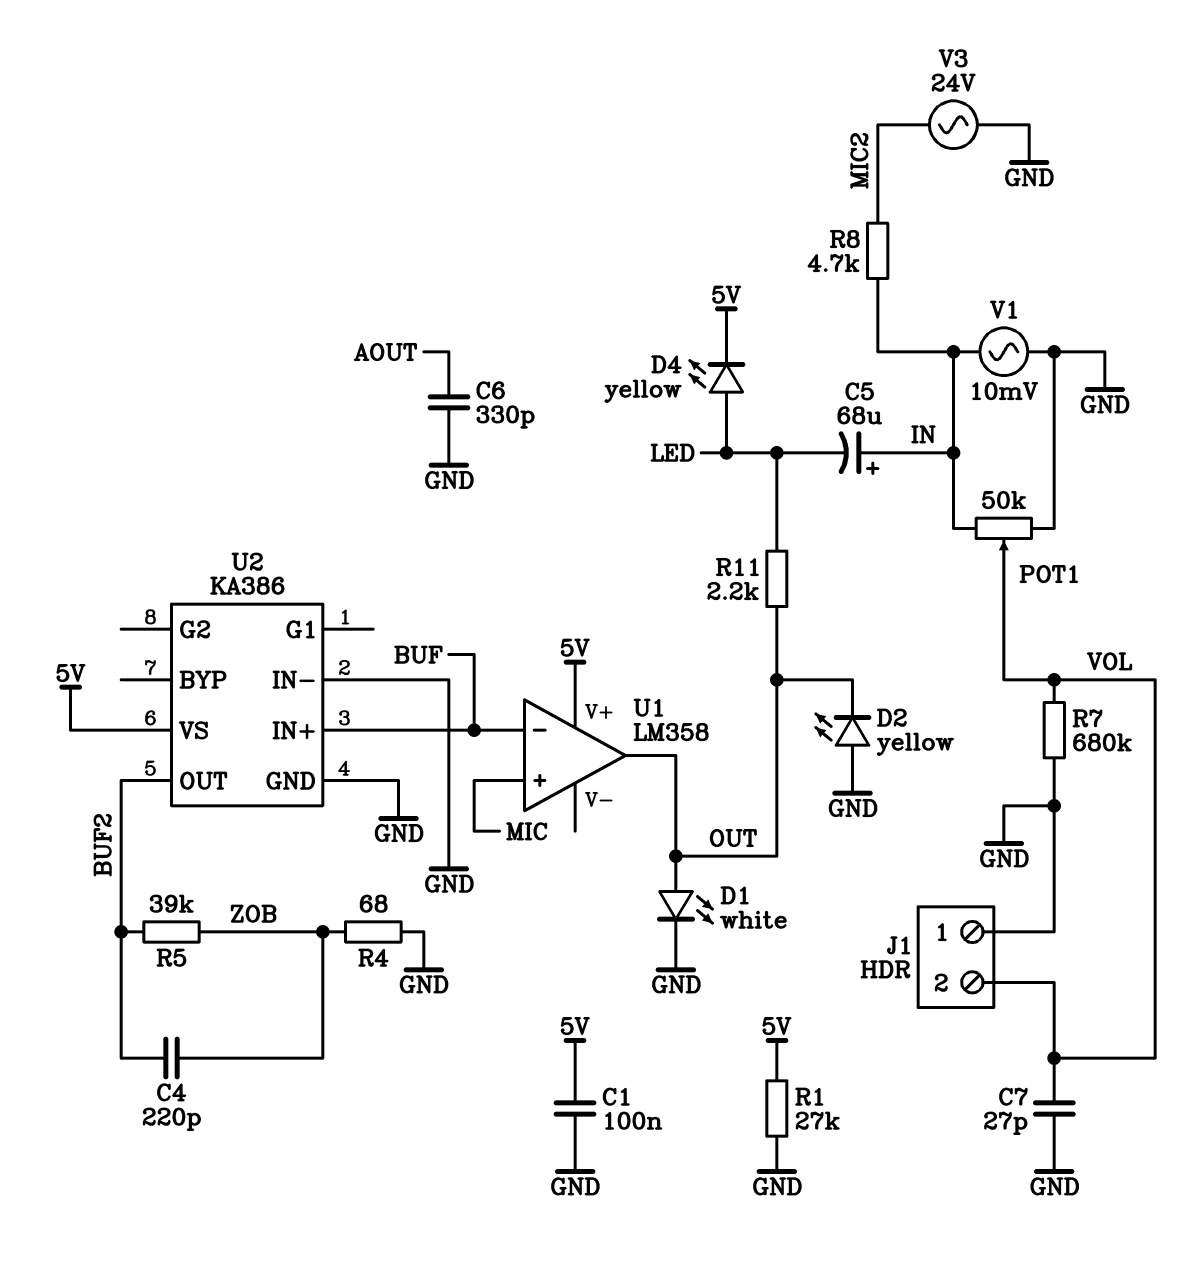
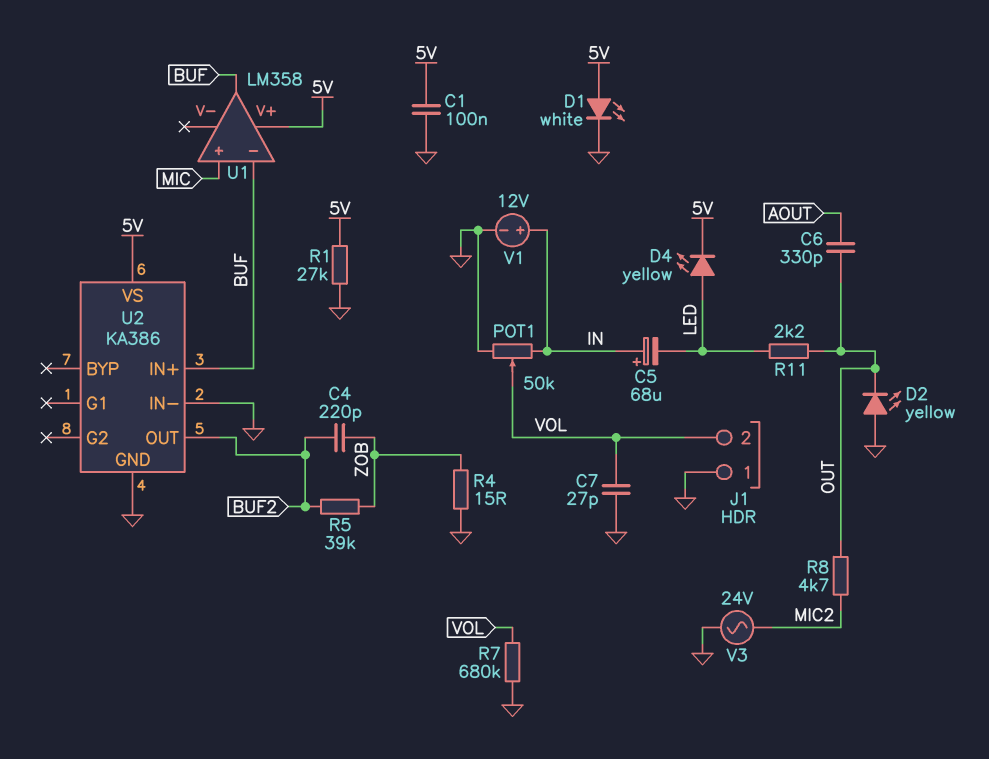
C6: 330pF (AOUT, GND) -> 330pF (AOUT, OUT)
D1: LED white (A OUT, K GND) -> LED white (A 5V, K GND)
R4: 68 (GND, ZOB) -> 15 (GND, ZOB)
R8: 4.7k (IN, MIC2) -> 4.7k (MIC2, OUT)
U1 pin out: OUT -> BUF
V1: AC 10mV (GND, IN) -> 12V (plus IN, minus GND)

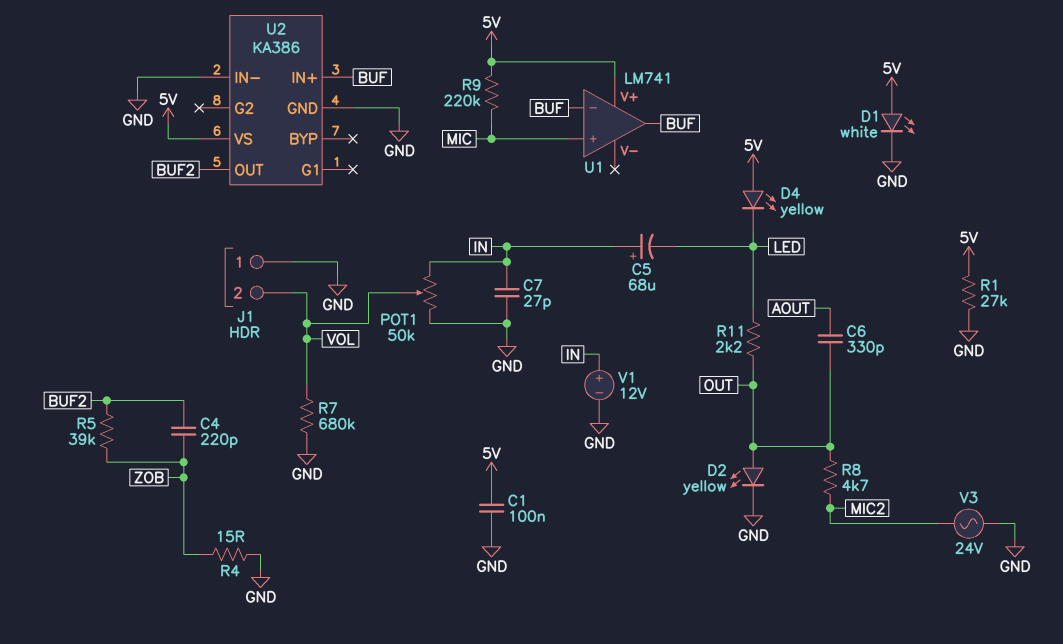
C7: 27pF (GND, VOL) -> 27pF (GND, IN)
D2: LED yellow (A GND, K OUT) -> LED yellow (A OUT, K GND)
D4: LED yellow (A LED, K 5V) -> LED yellow (A 5V, K LED)
R9: none -> 220k (5V, MIC)
U1: LM358 -> LM741

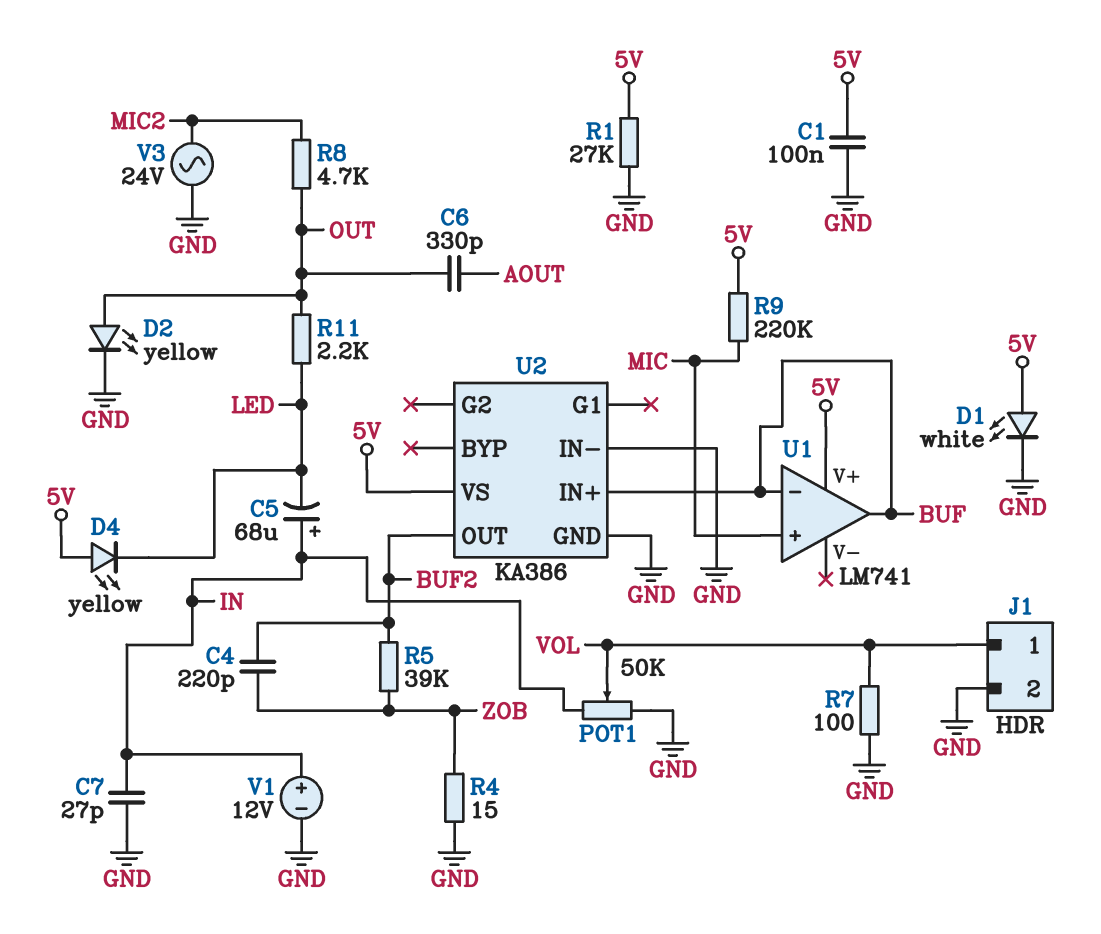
J1 pin 1: GND -> VOL
J1 pin 2: VOL -> GND
R7: 680k (GND, VOL) -> 100 (GND, VOL)

